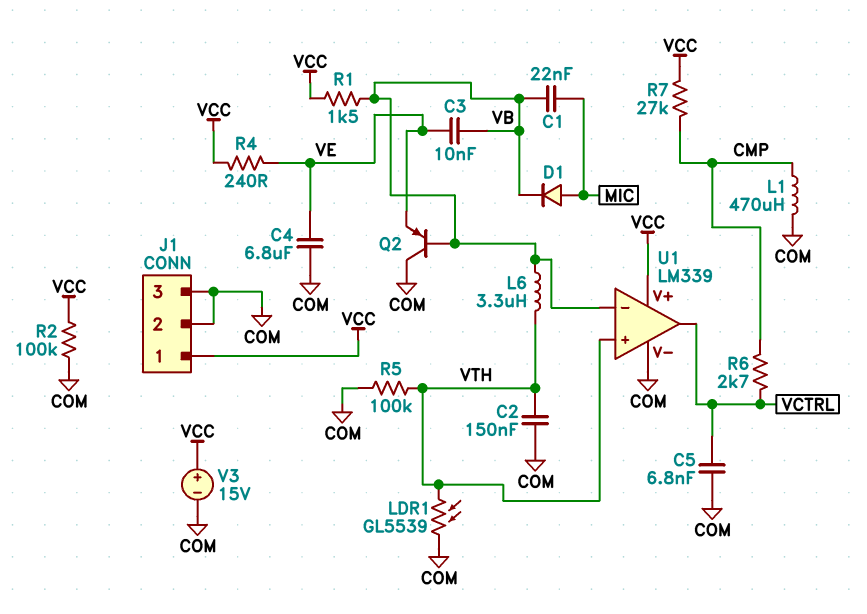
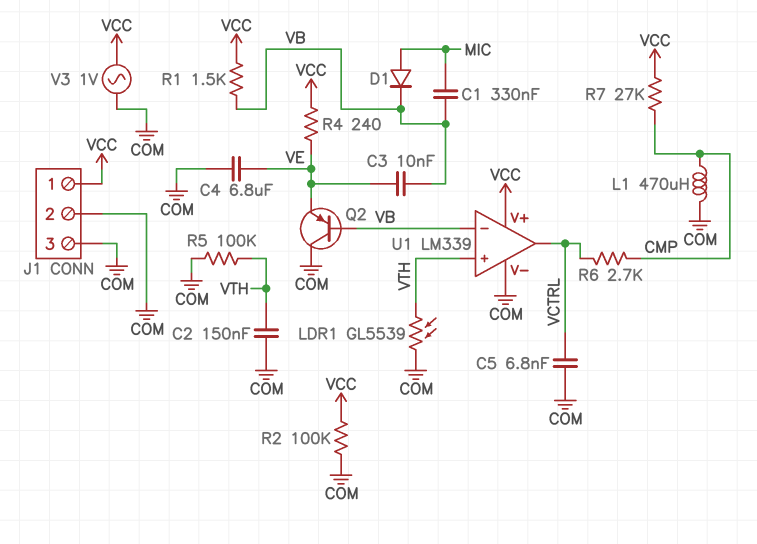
C1: 22nF (MIC, VB) -> 330nF (MIC, VB)
L6: 3.3uH (VB, VTH) -> none
V3: 15V (plus VCC, minus COM) -> AC 1V (COM, VCC)

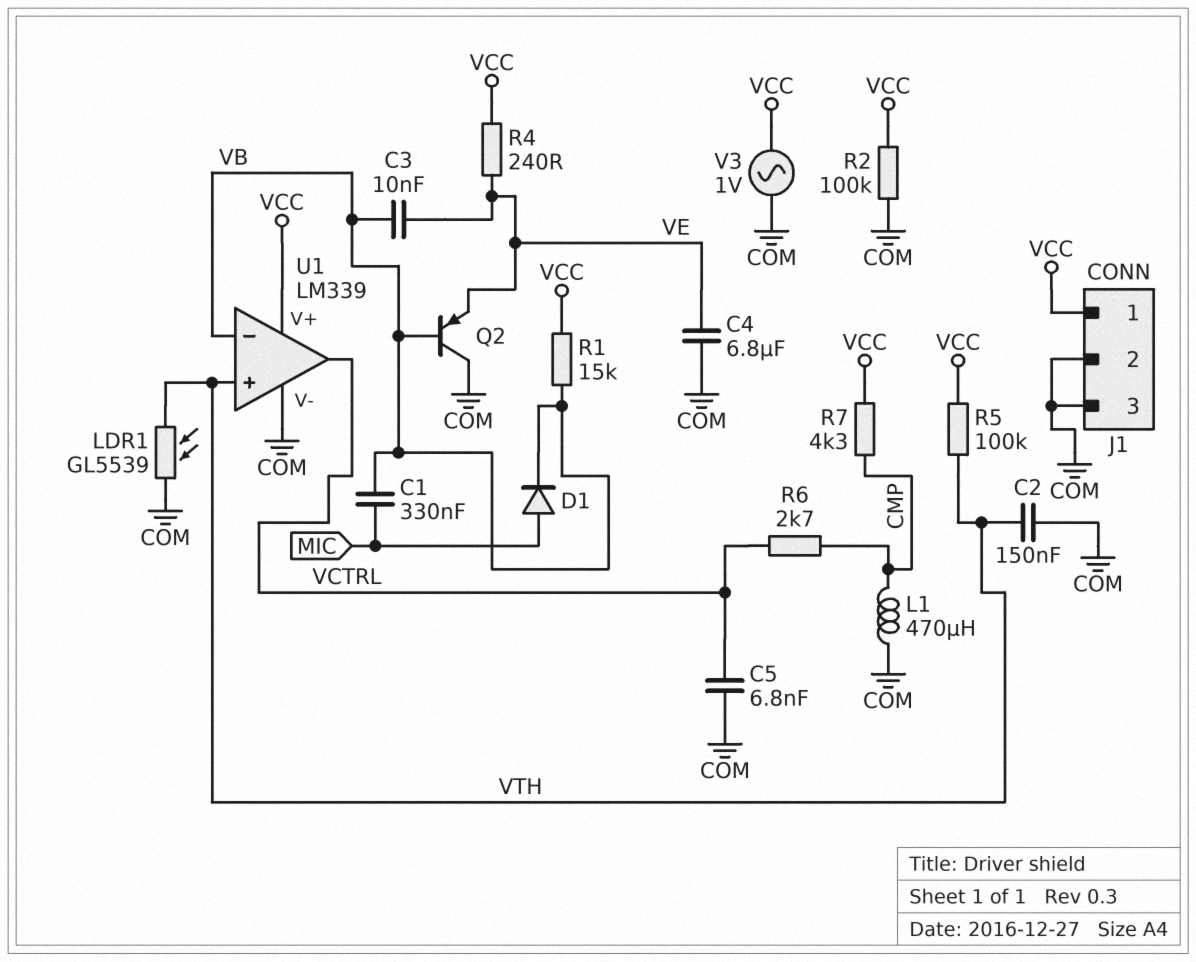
R1: 1.5k (VB, VCC) -> 15k (VB, VCC)
R5: 100k (COM, VTH) -> 100k (VCC, VTH)
R7: 27k (CMP, VCC) -> 4.3k (CMP, VCC)

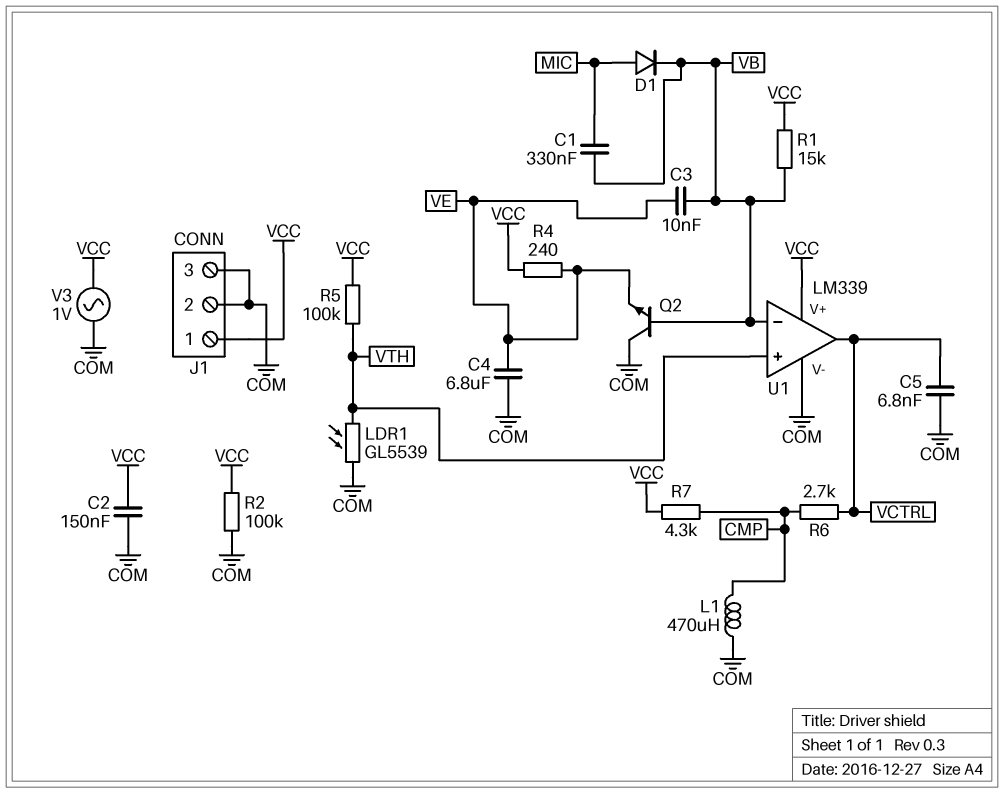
C2: 150nF (COM, VTH) -> 150nF (COM, VCC)
Q2: PNP (B VB, C COM, E VE) -> NPN (B VB, C COM, E VE)

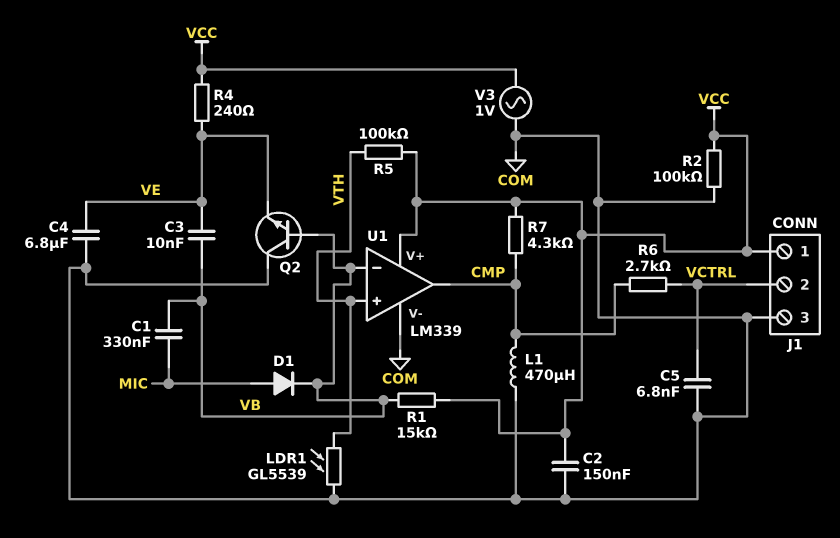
J1 pin 2: COM -> VCTRL
U1 pin out: VCTRL -> CMP

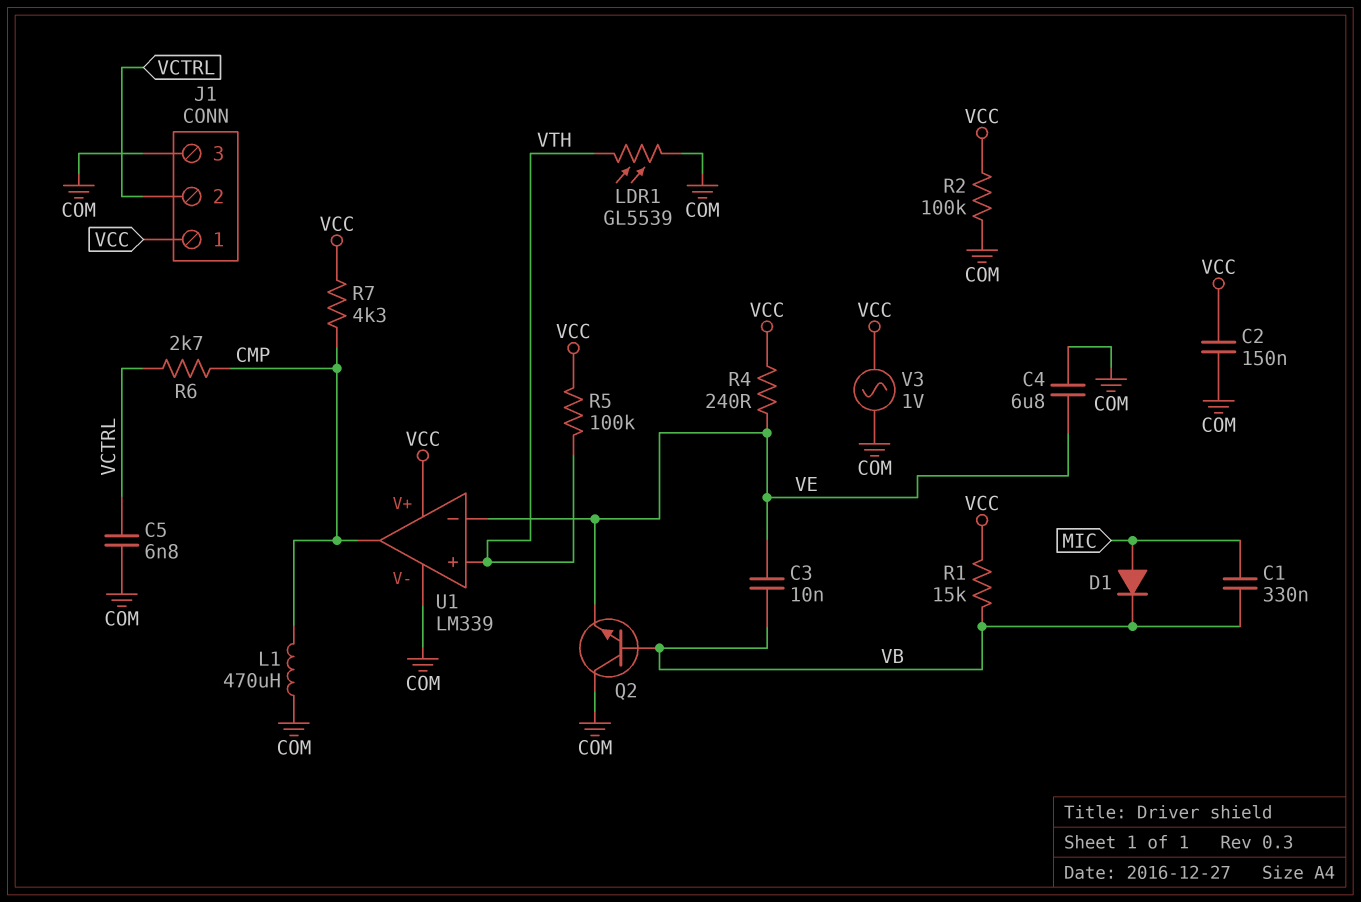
U1 pin in-: VB -> VE

